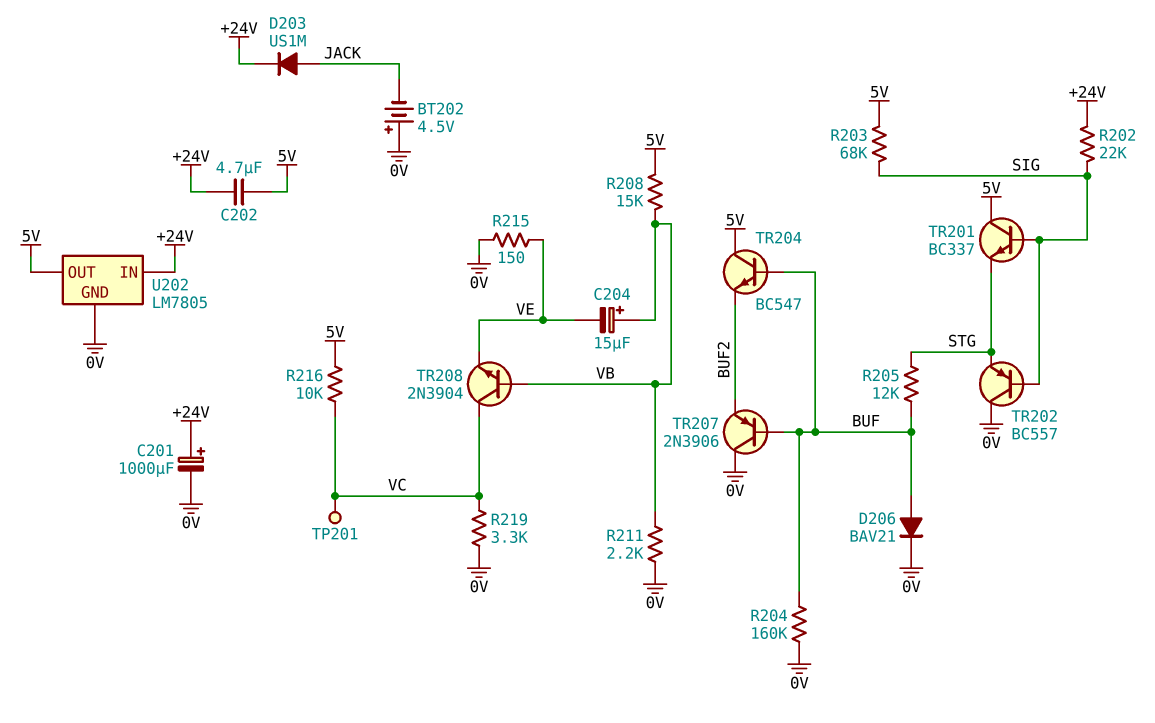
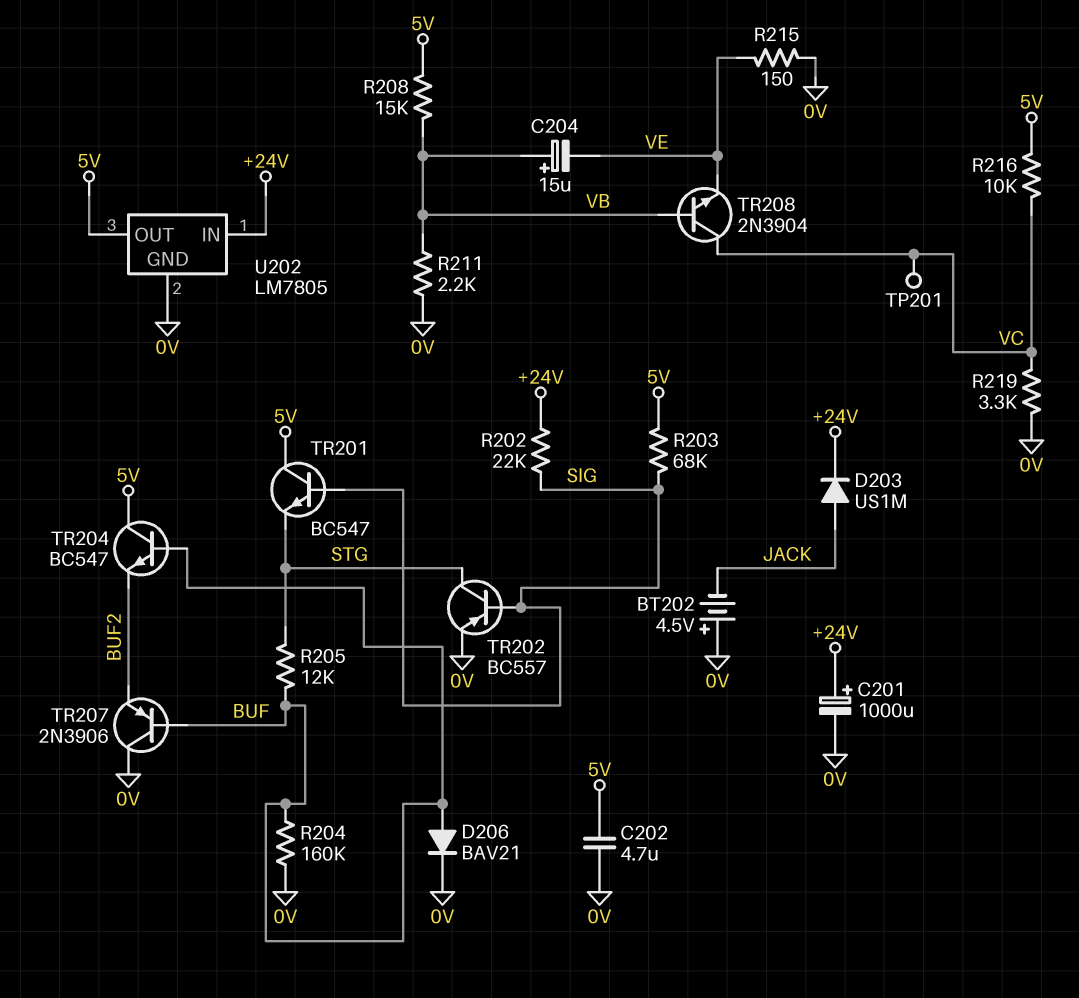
C202: 4.7uF (+24V, 5V) -> 4.7uF (0V, 5V)
TR201: NPN BC337 (B SIG, C 5V, E STG) -> NPN BC547 (B SIG, C 5V, E STG)
TR202: PNP BC557 (B SIG, C 0V, E STG) -> PNP BC557 (B SIG, C STG, E 0V)

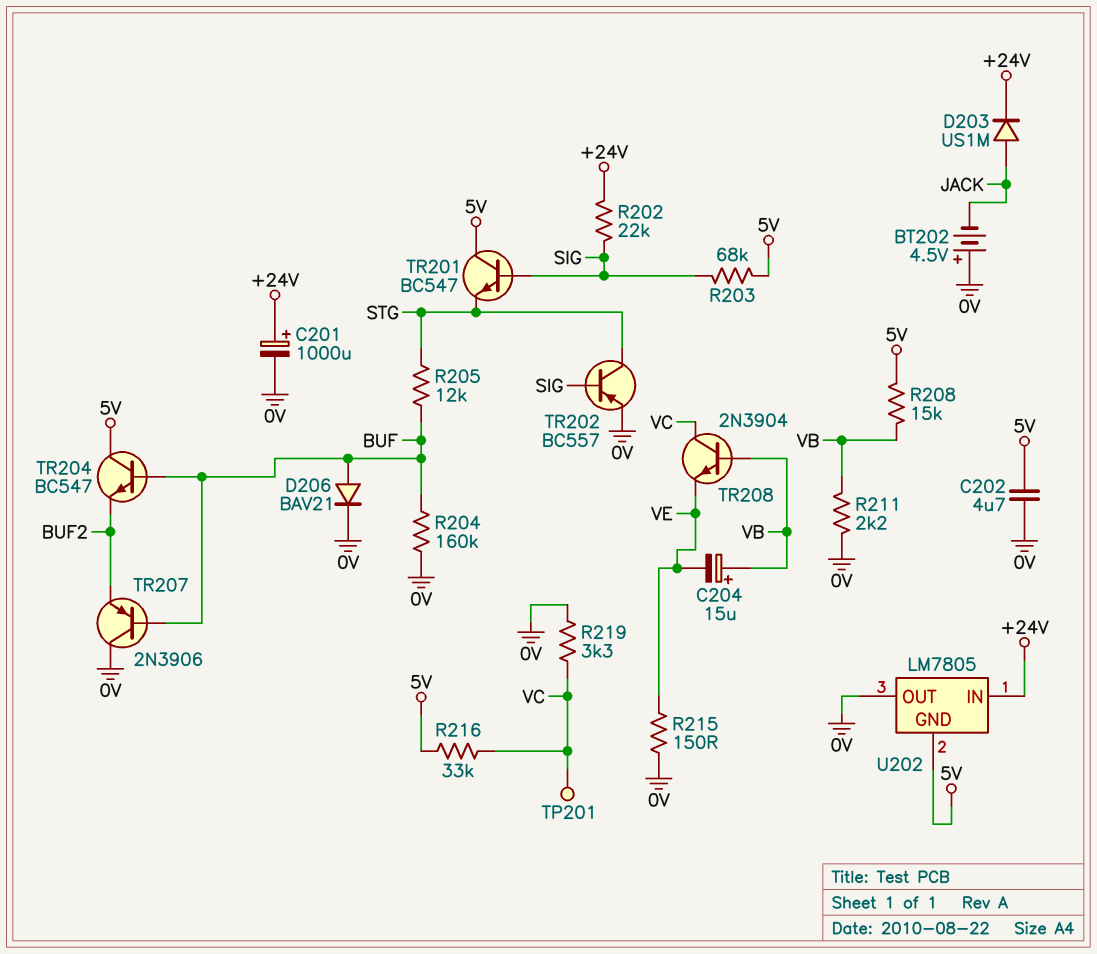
R216: 10k (5V, VC) -> 33k (5V, VC)
U202 pin GND: 0V -> 5V
U202 pin OUT: 5V -> 0V

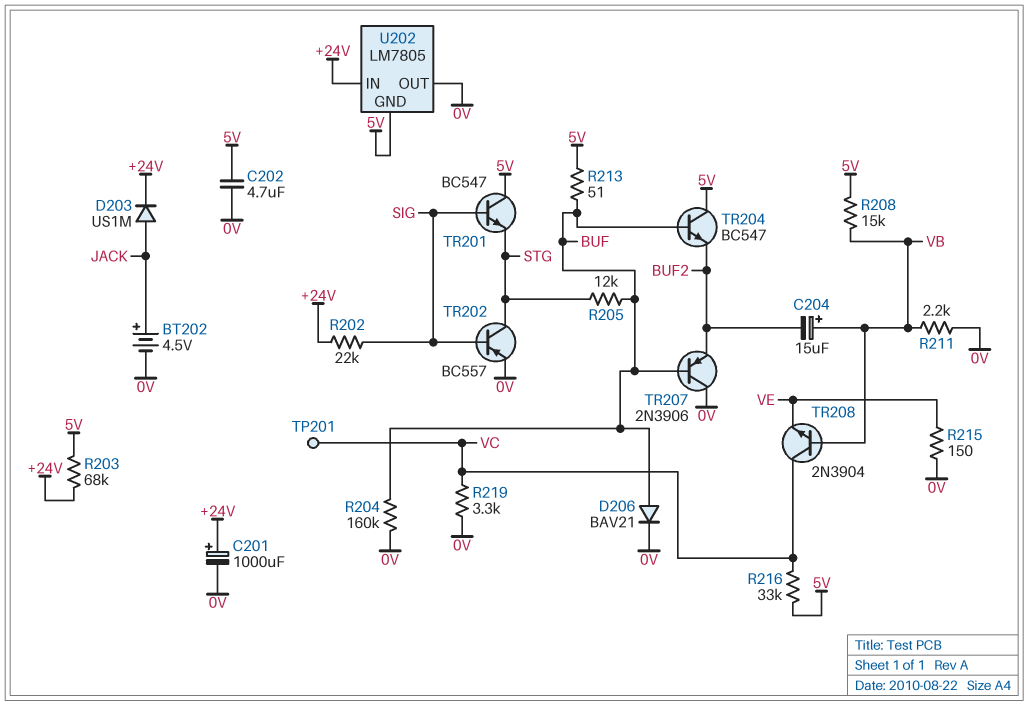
BT202: 4.5V (plus 0V, minus JACK) -> 4.5V (plus JACK, minus 0V)
C204: 15uF (plus VB, minus VE) -> 15uF (plus VB, minus BUF2)
R203: 68k (5V, SIG) -> 68k (+24V, 5V)
R213: none -> 51 (5V, BUF)

